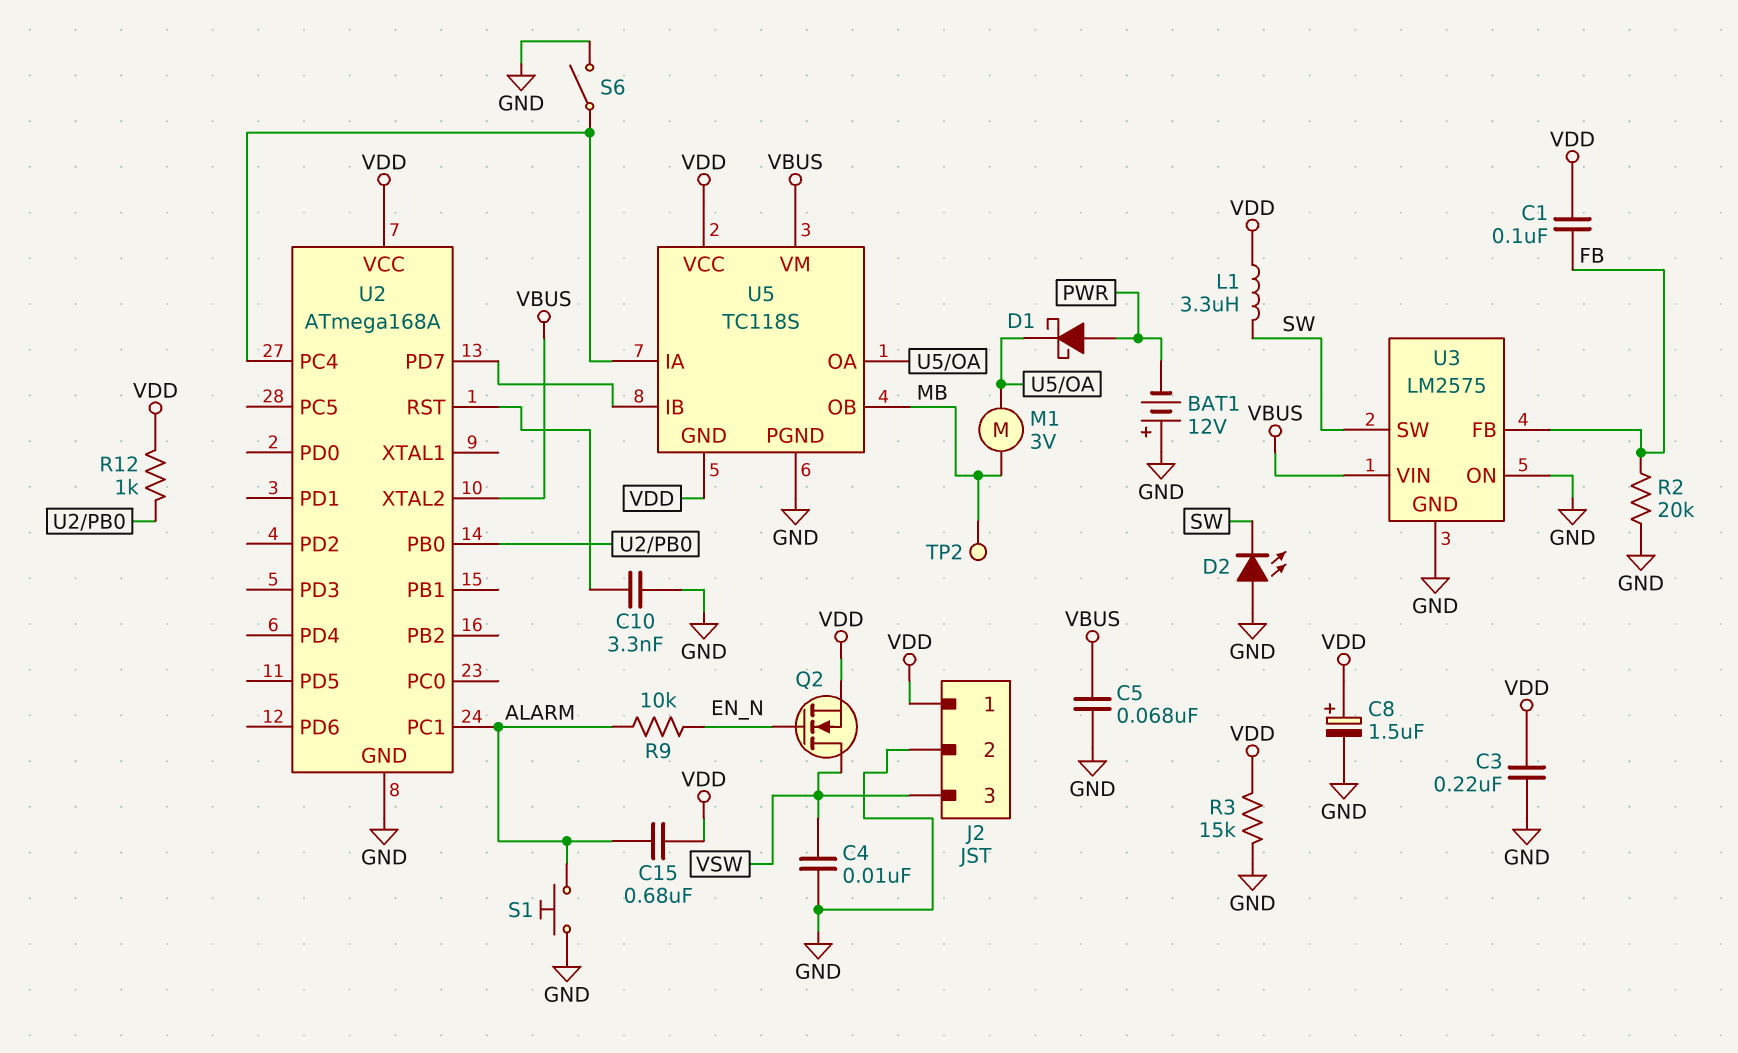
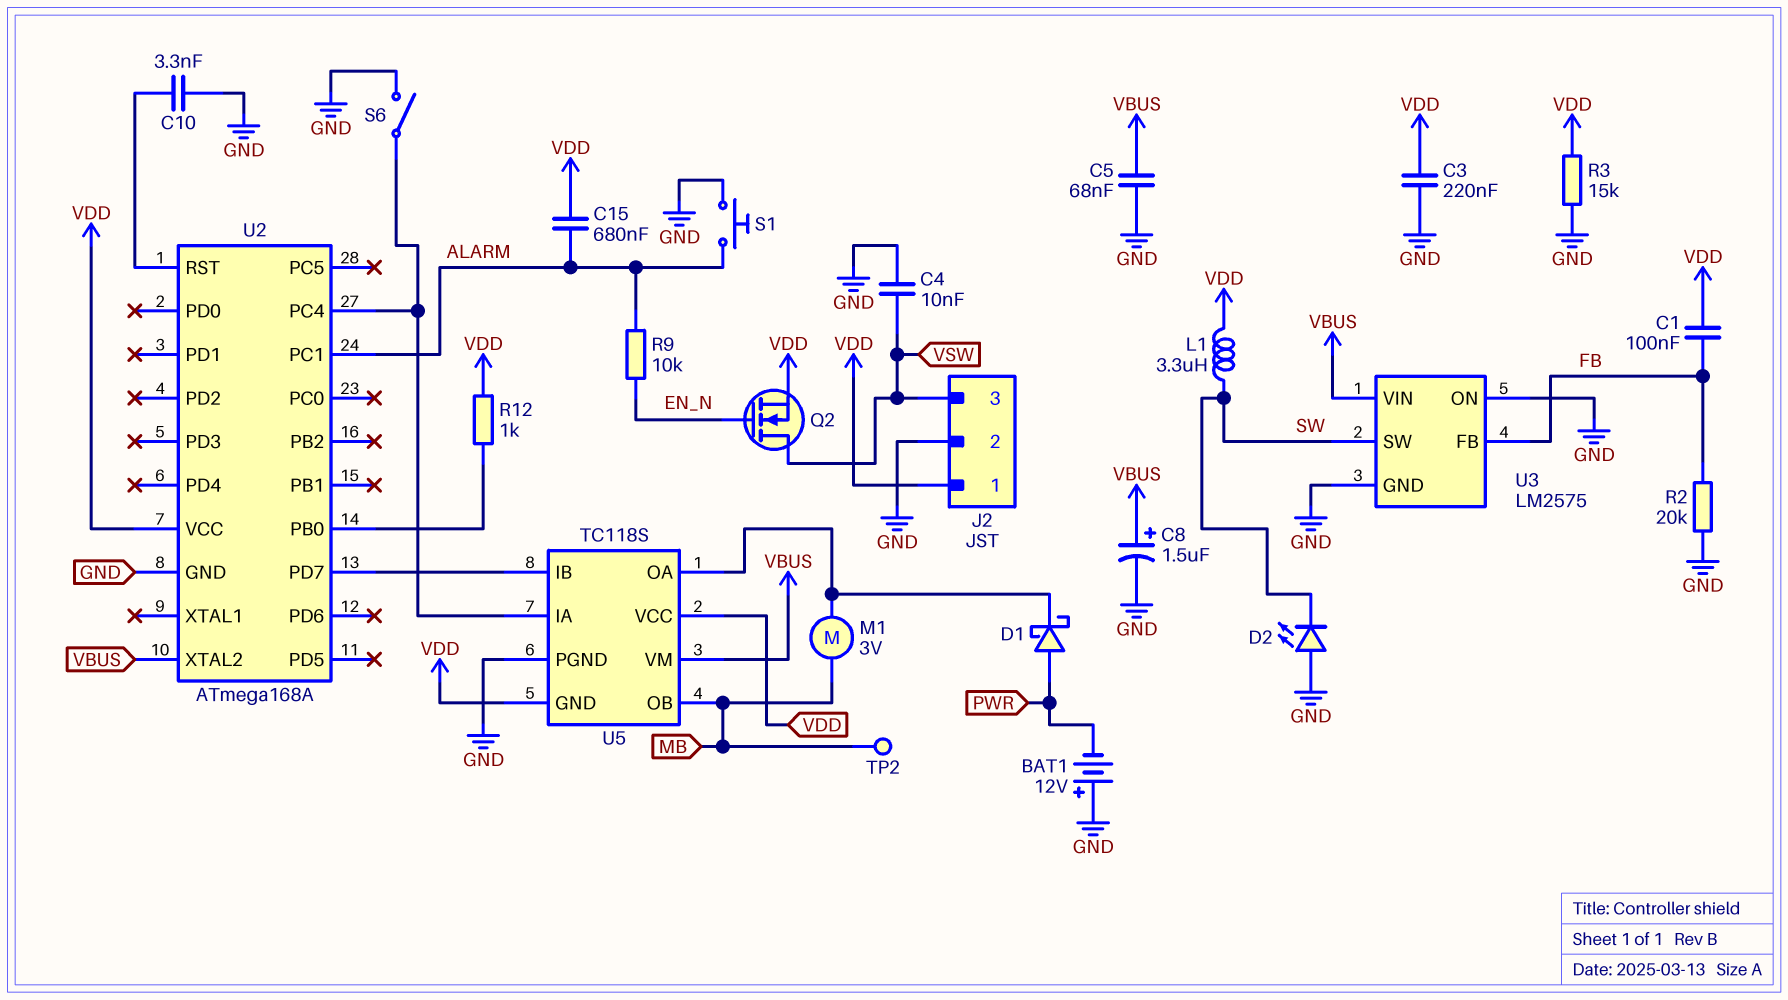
C8: 1.5uF (plus VDD, minus GND) -> 1.5uF (plus VBUS, minus GND)

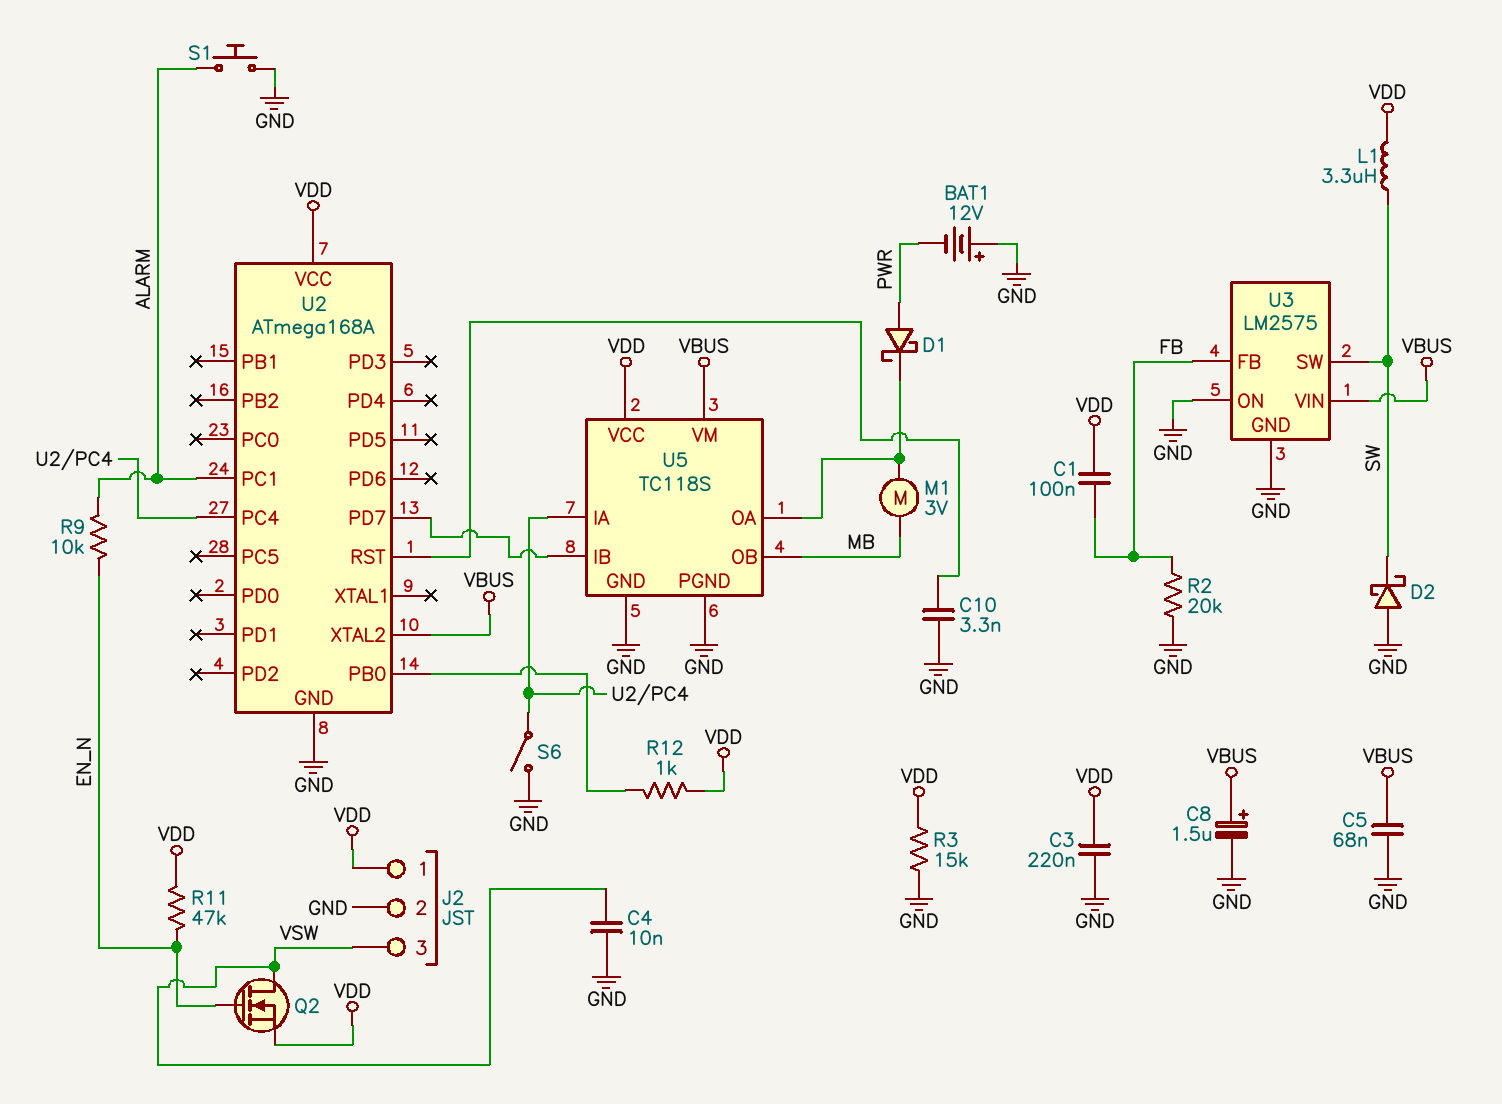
C15: 680nF (ALARM, VDD) -> none
D2: LED (A GND, K SW) -> schottky (A GND, K SW)
R11: none -> 47k (EN_N, VDD)
TP2: test point (MB) -> none
U5 pin GND: VDD -> GND

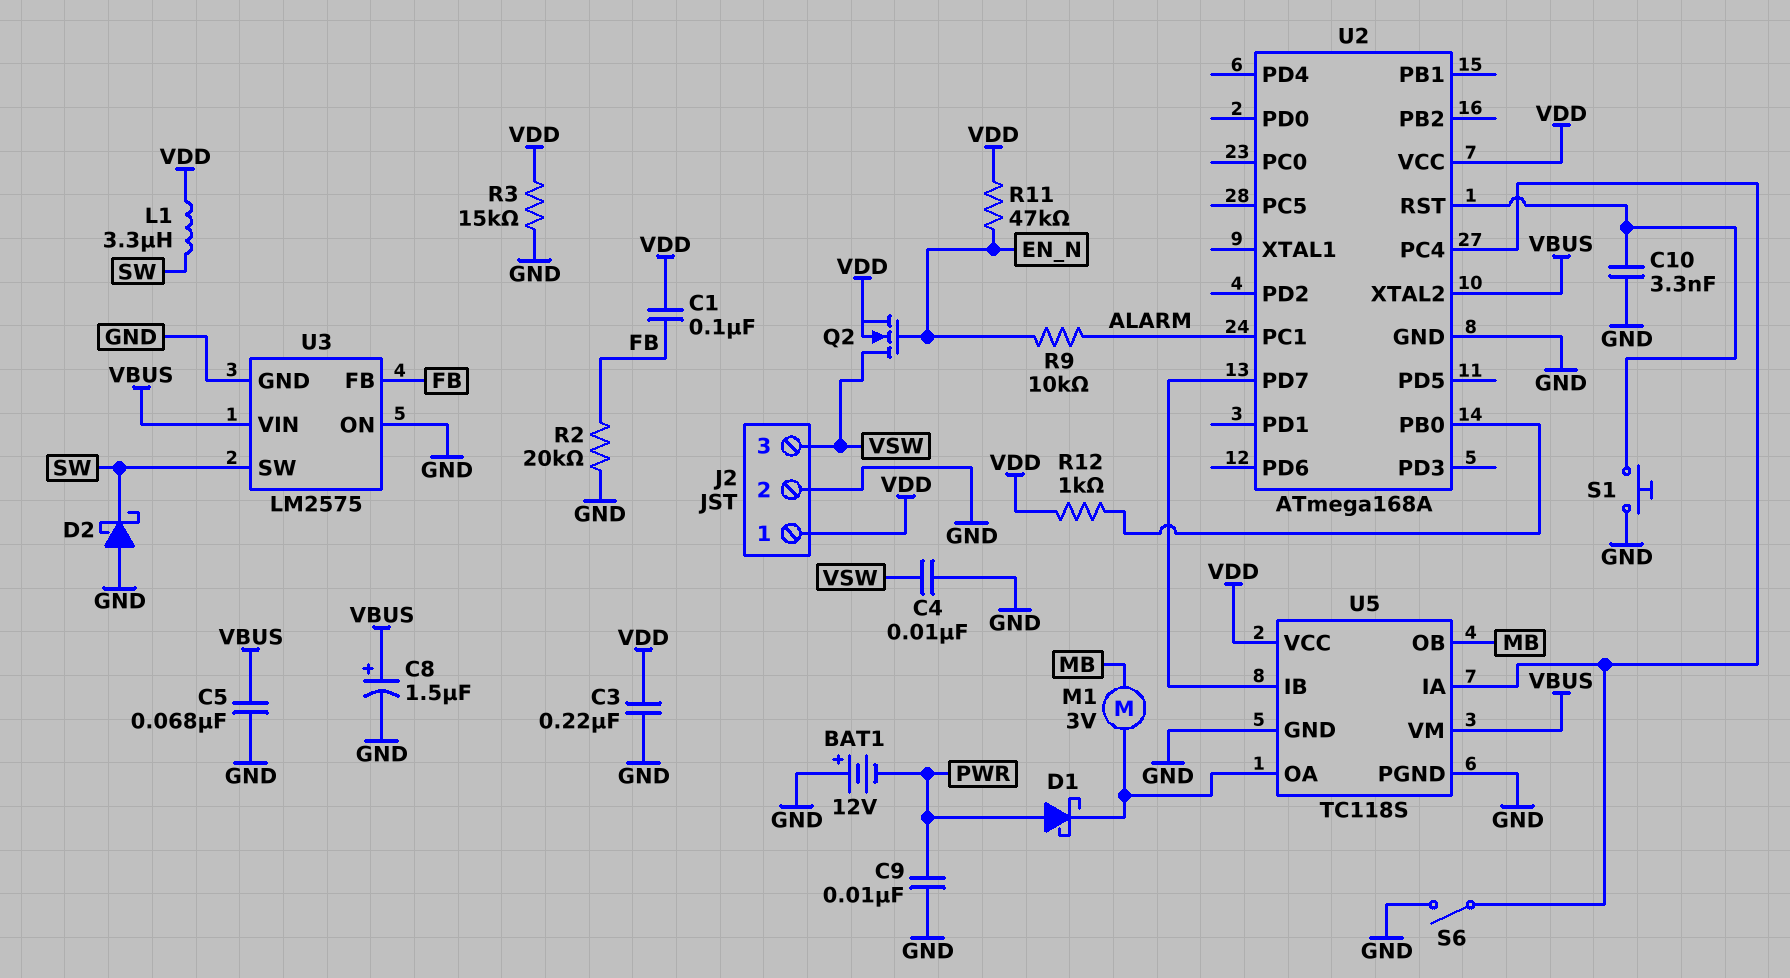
C9: none -> 10nF (GND, PWR)
S1: button (ALARM, GND) -> button (GND, U2/RST)

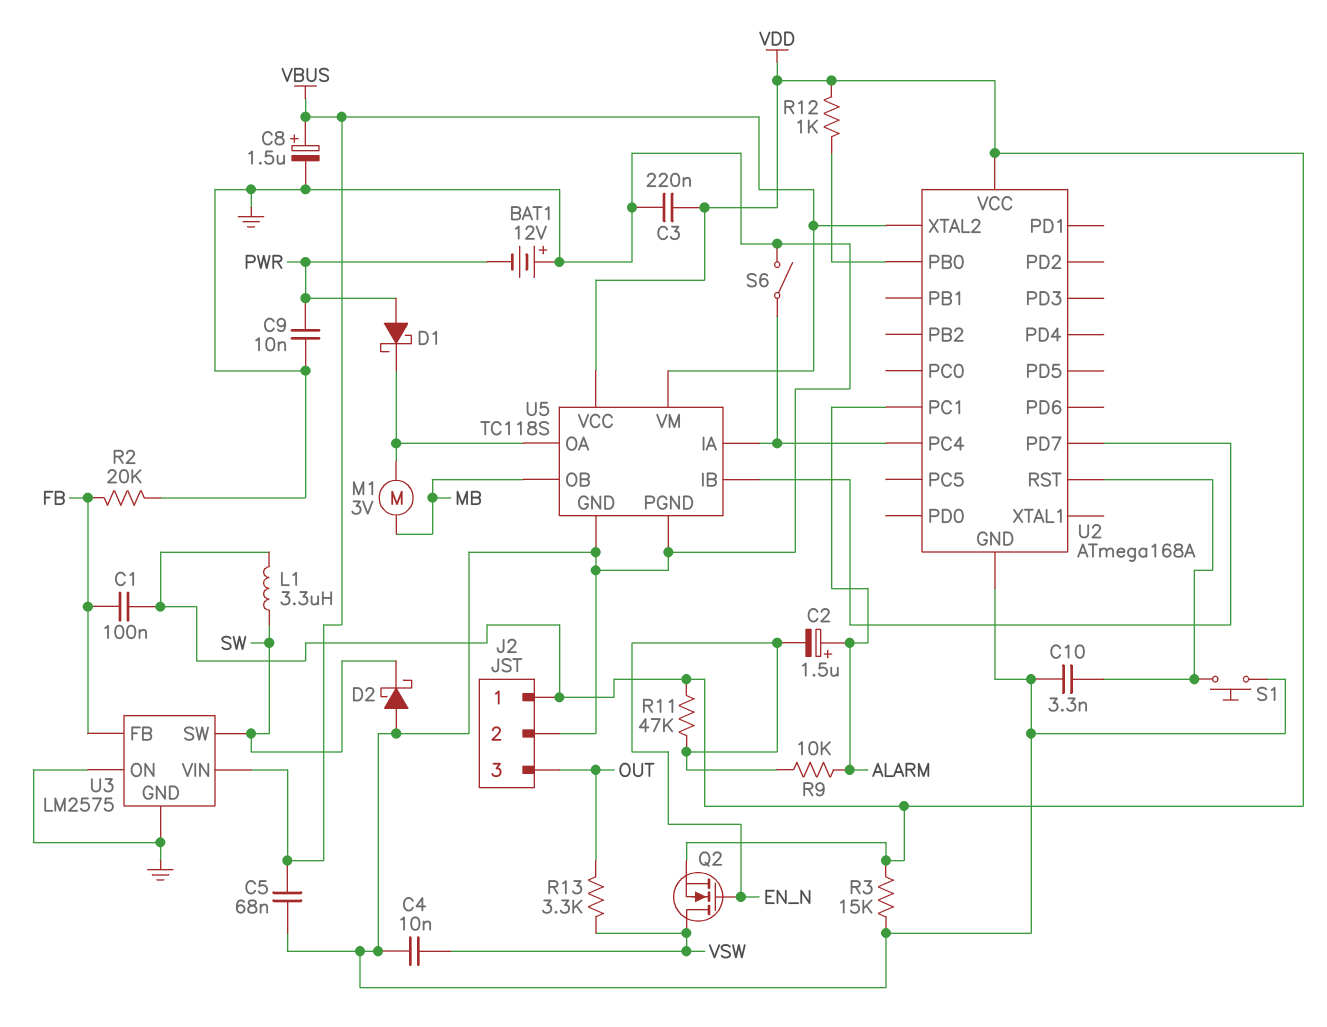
C2: none -> 1.5uF (plus ALARM, minus EN_N)
J2 pin 3: VSW -> OUT
R13: none -> 3.3k (OUT, VSW)

